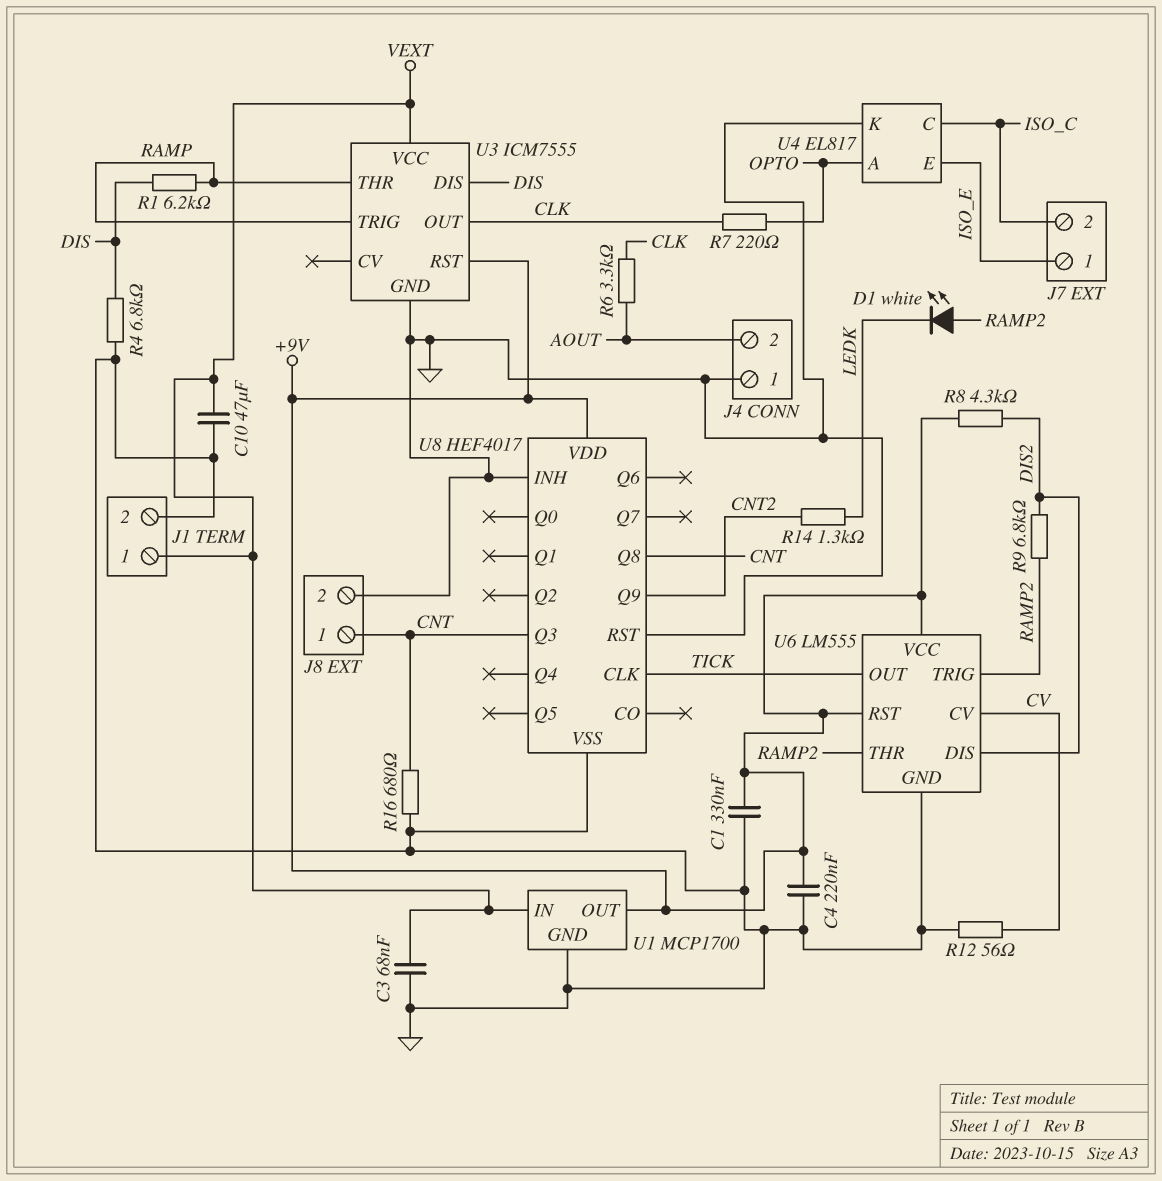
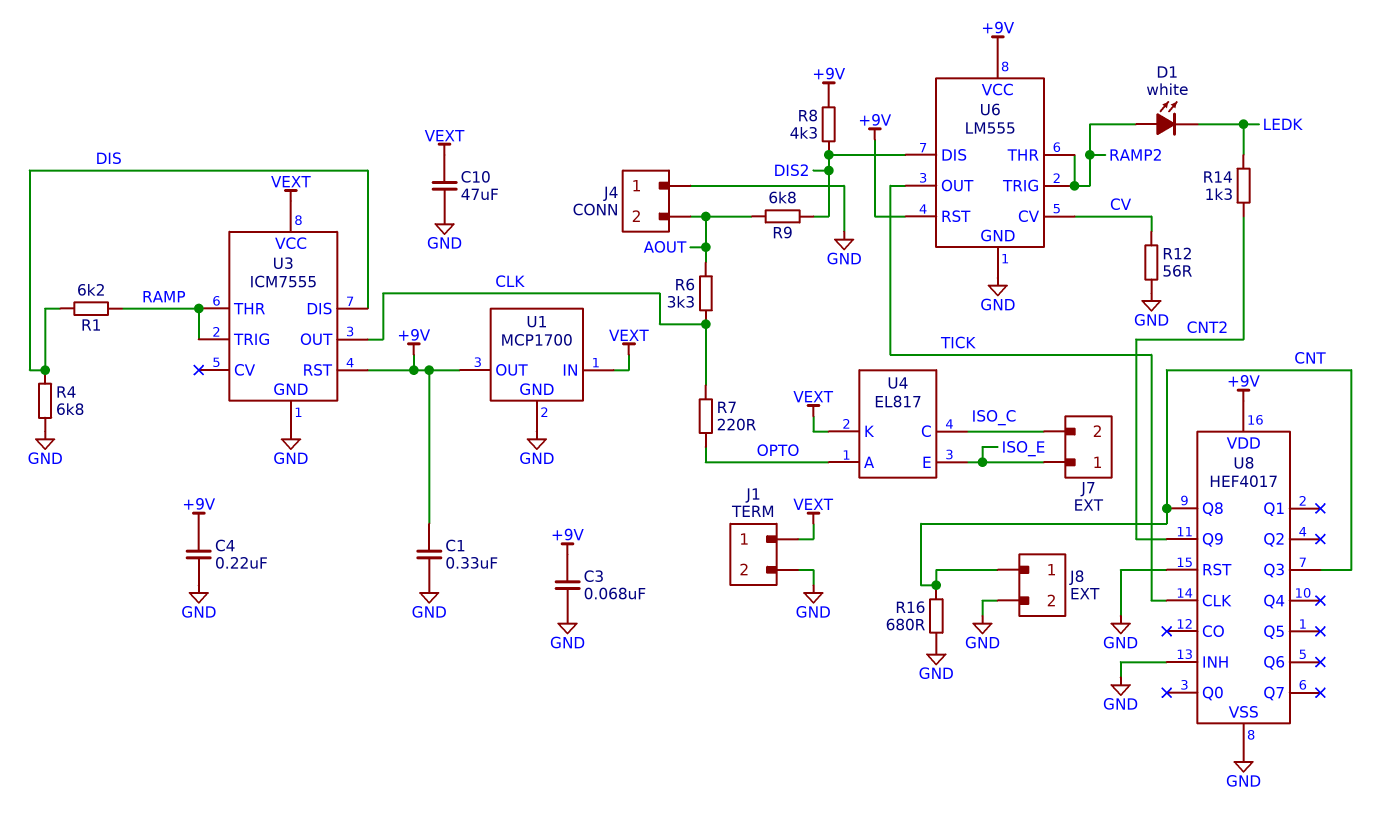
C3: 68nF (GND, VEXT) -> 68nF (+9V, GND)
R9: 6.8k (DIS2, RAMP2) -> 6.8k (AOUT, DIS2)
U4 pin K: GND -> VEXT

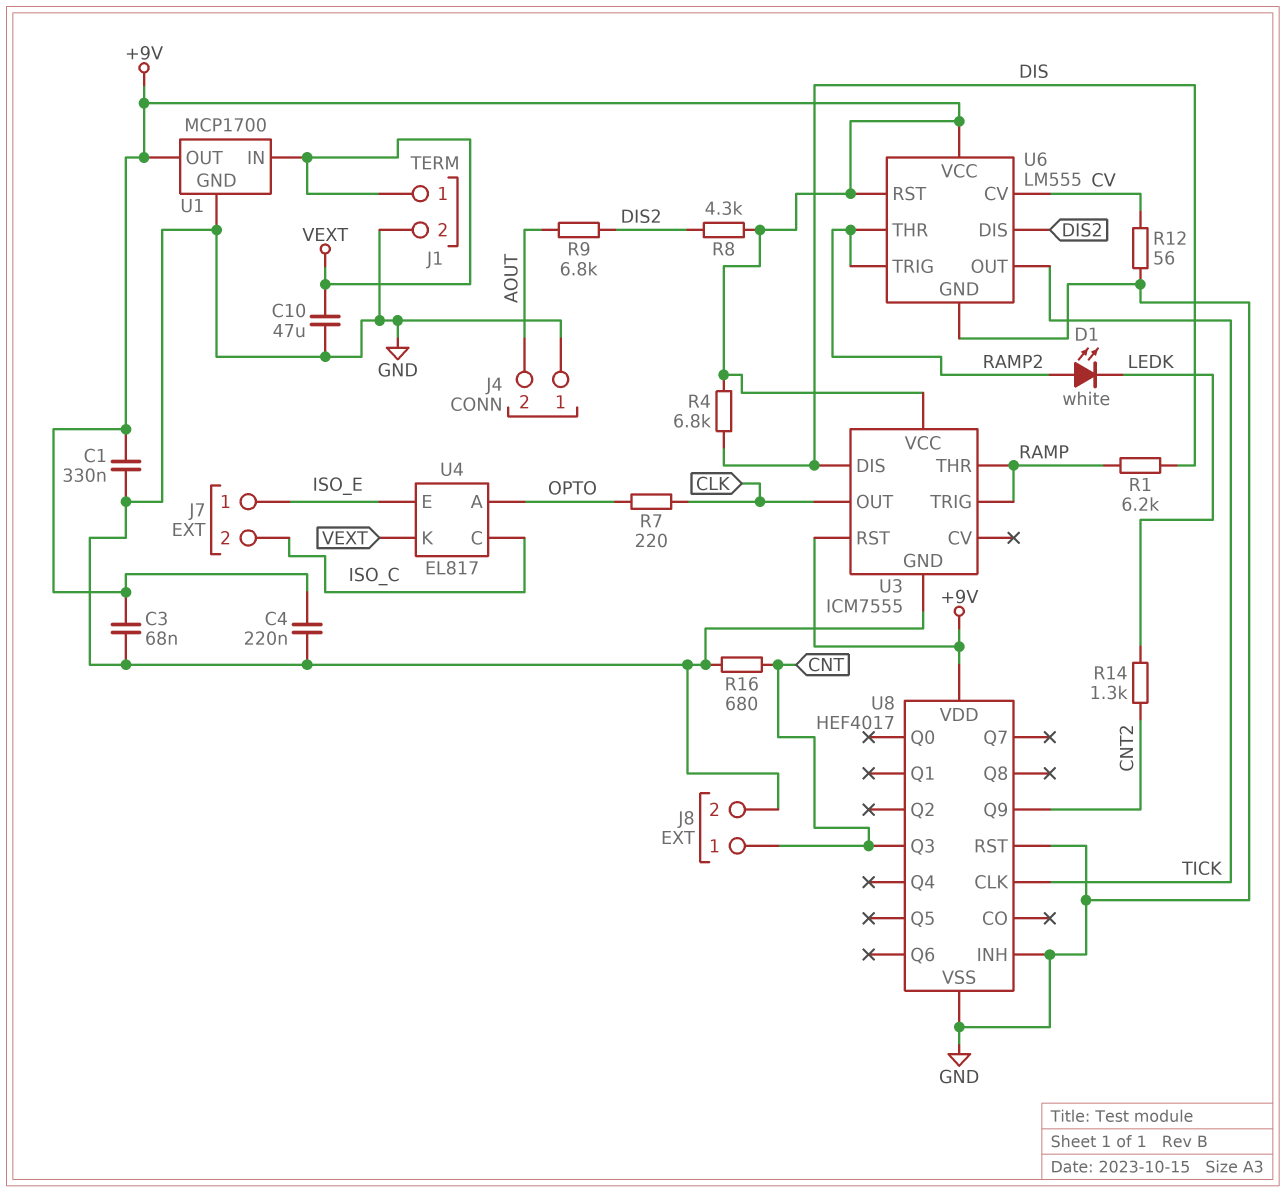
R4: 6.8k (DIS, GND) -> 6.8k (+9V, DIS)
R6: 3.3k (AOUT, CLK) -> none
U3 pin VCC: VEXT -> +9V
U8 pin Q8: CNT -> none

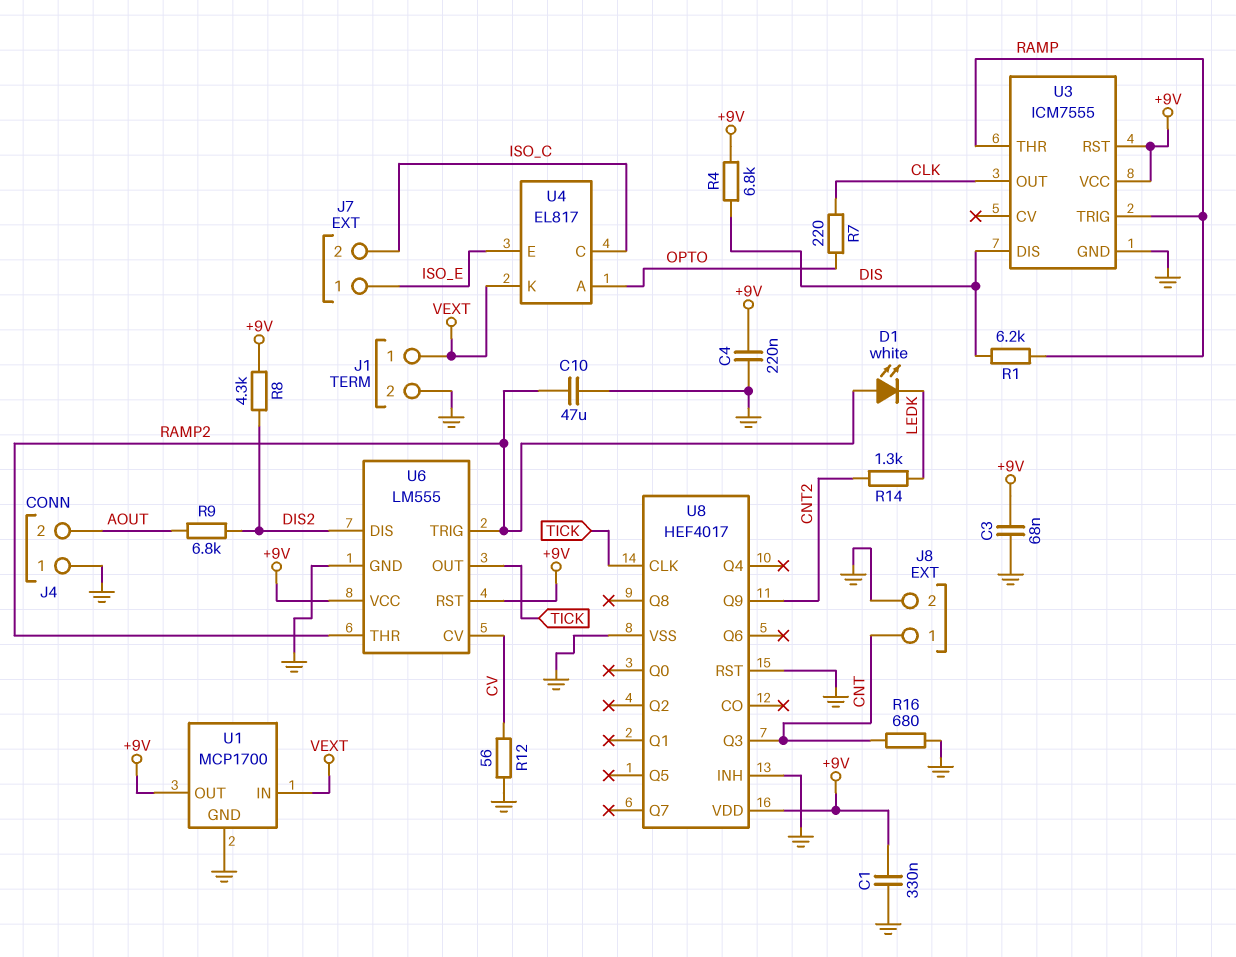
C10: 47uF (GND, VEXT) -> 47uF (GND, RAMP2)

